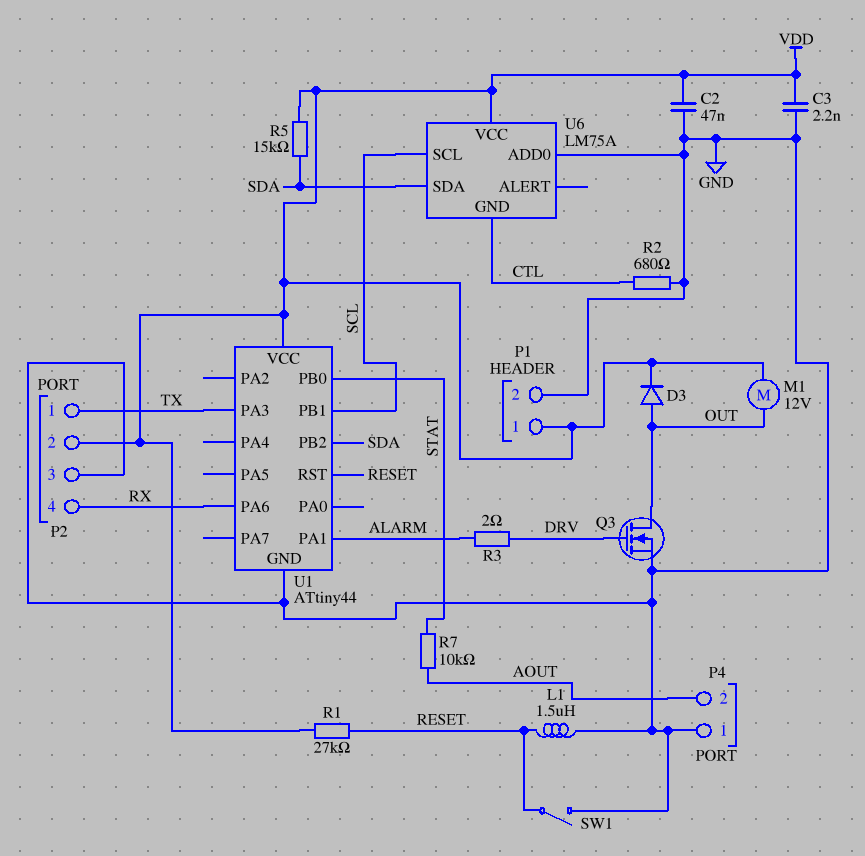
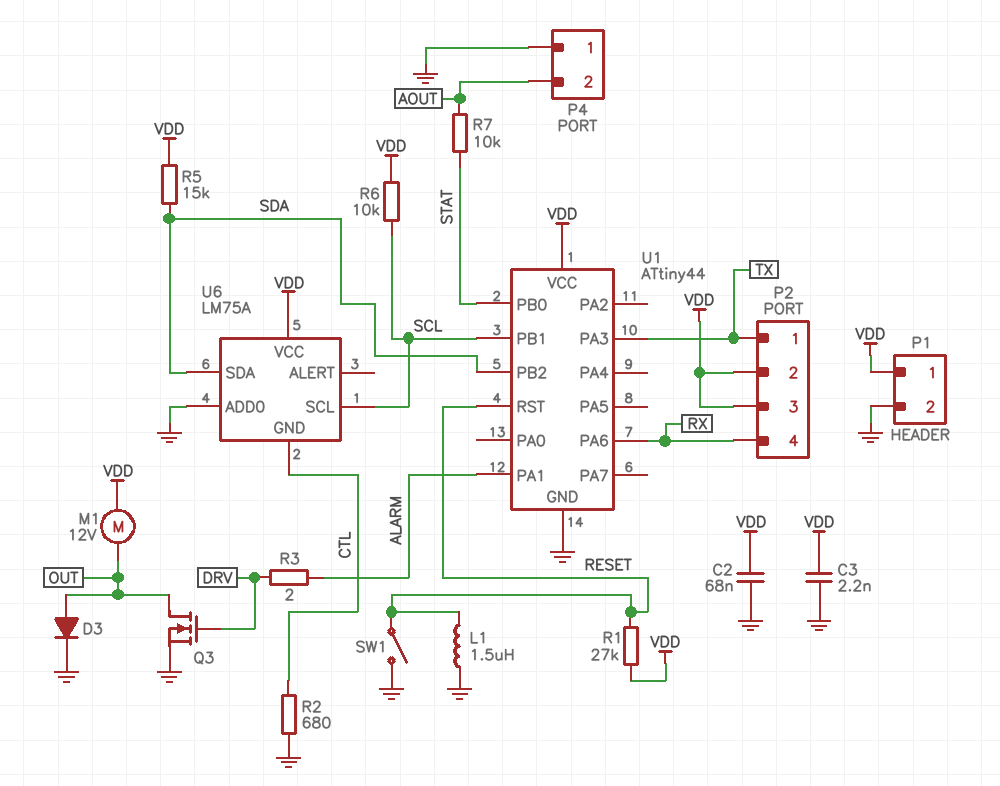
C2: 47nF (GND, VDD) -> 68nF (GND, VDD)
D3: diode (A OUT, K VDD) -> diode (A OUT, K GND)
P2 pin 3: GND -> VDD
R6: none -> 10k (SCL, VDD)

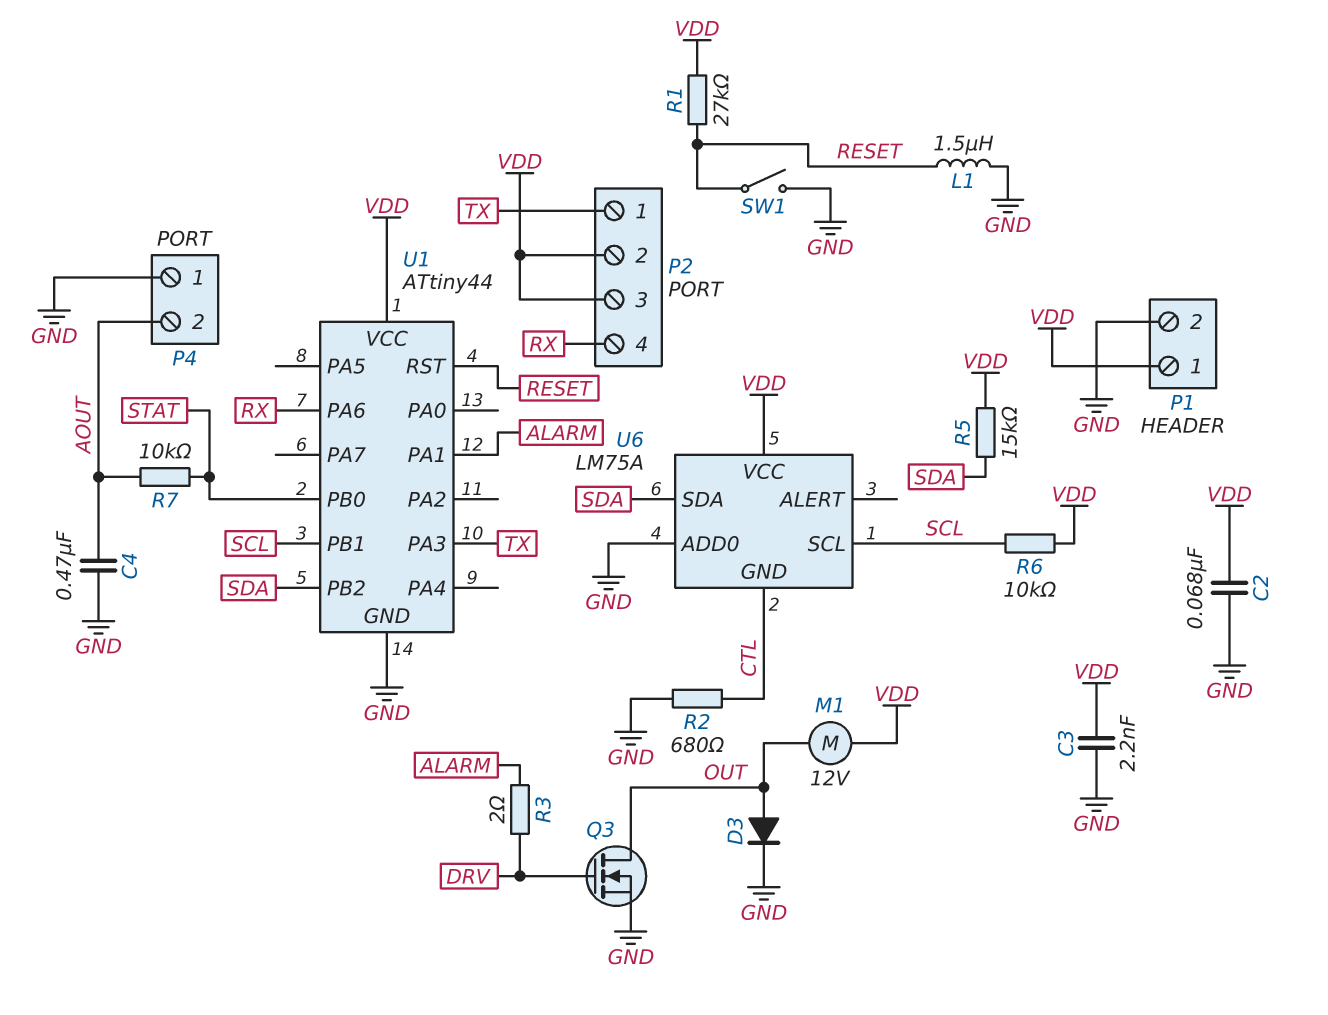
C4: none -> 470nF (AOUT, GND)

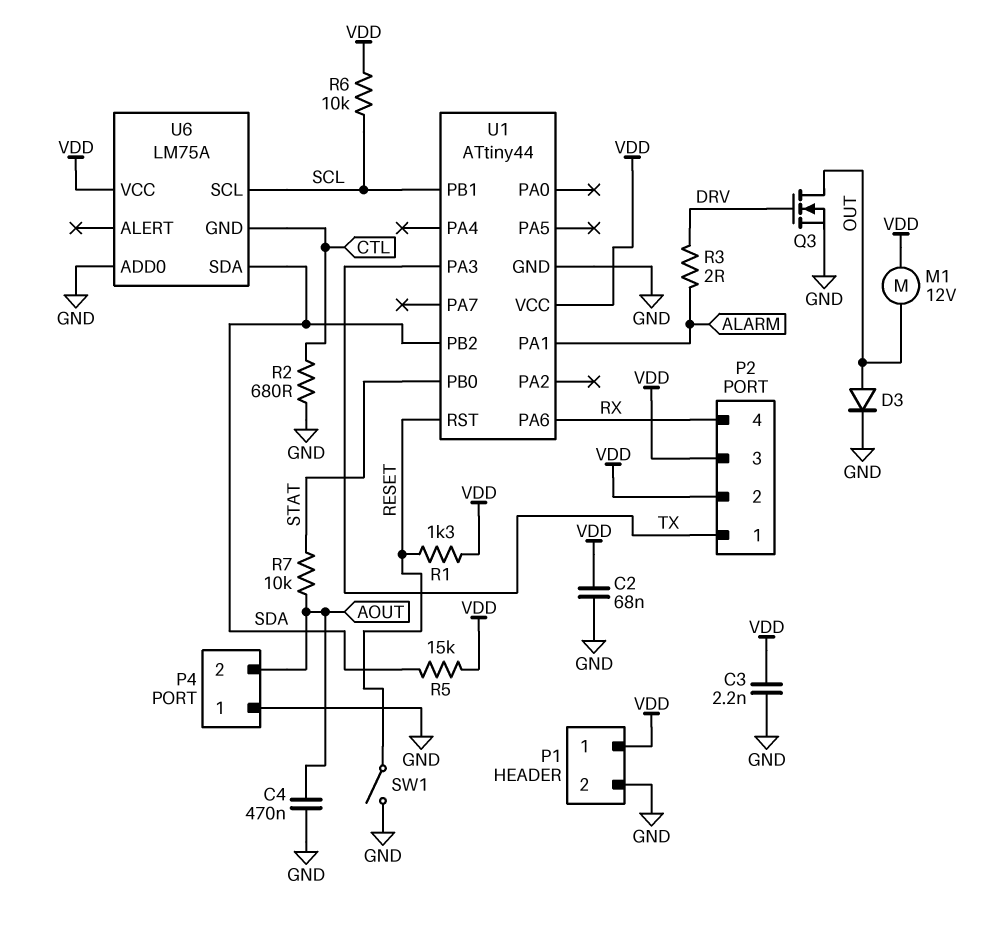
L1: 1.5uH (GND, RESET) -> none
R1: 27k (RESET, VDD) -> 1.3k (RESET, VDD)

